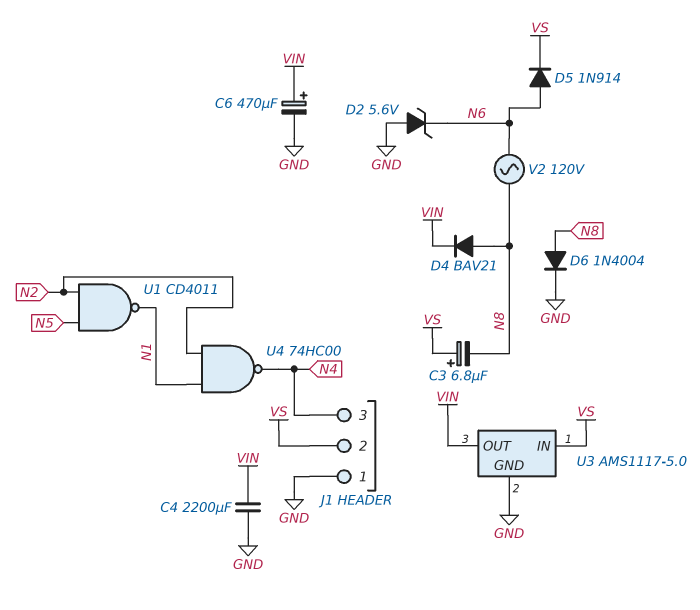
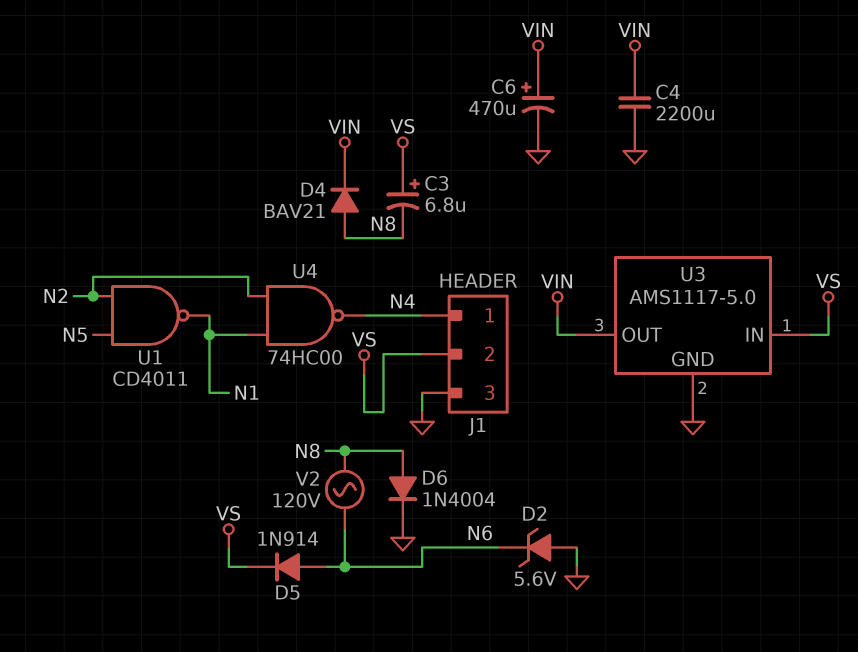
J1 pin 1: GND -> N4
J1 pin 3: N4 -> GND

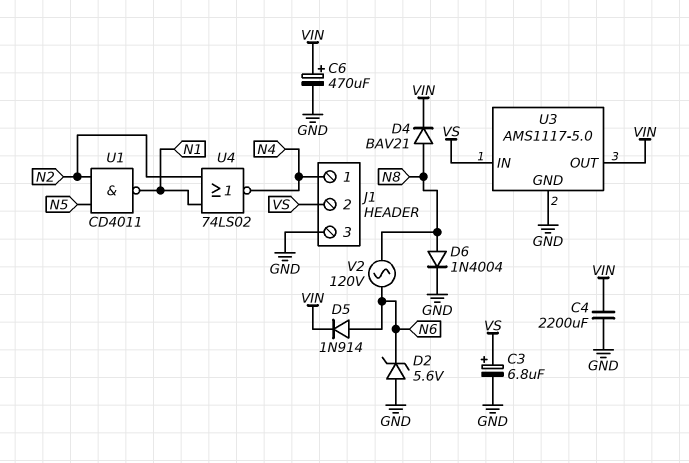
C3: 6.8uF (plus VS, minus N8) -> 6.8uF (plus VS, minus GND)
D5: diode 1N914 (A N6, K VS) -> diode 1N914 (A N6, K VIN)
U4: NAND 74HC00 (in N1, in N2, out N4) -> NOR 74LS02 (in N1, in N2, out N4)

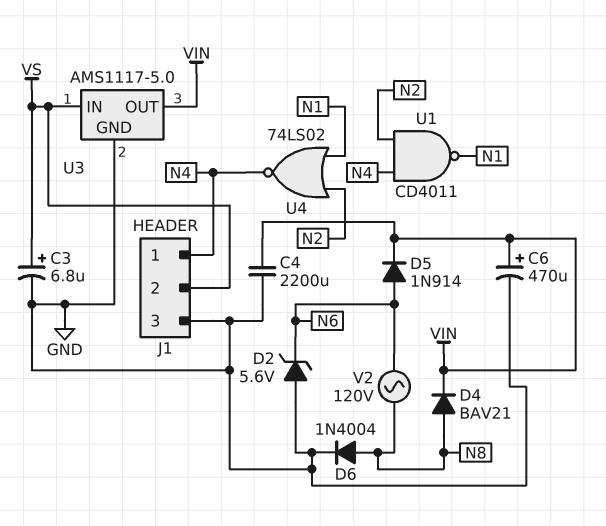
U1: NAND CD4011 (in N2, in N5, out N1) -> NAND CD4011 (in N2, in N4, out N1)

